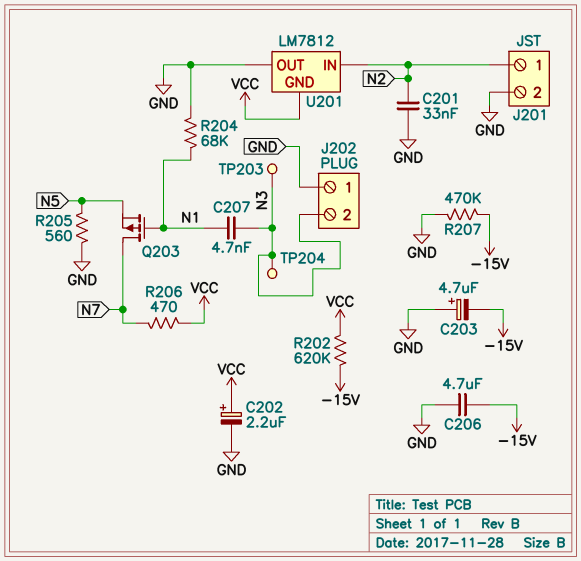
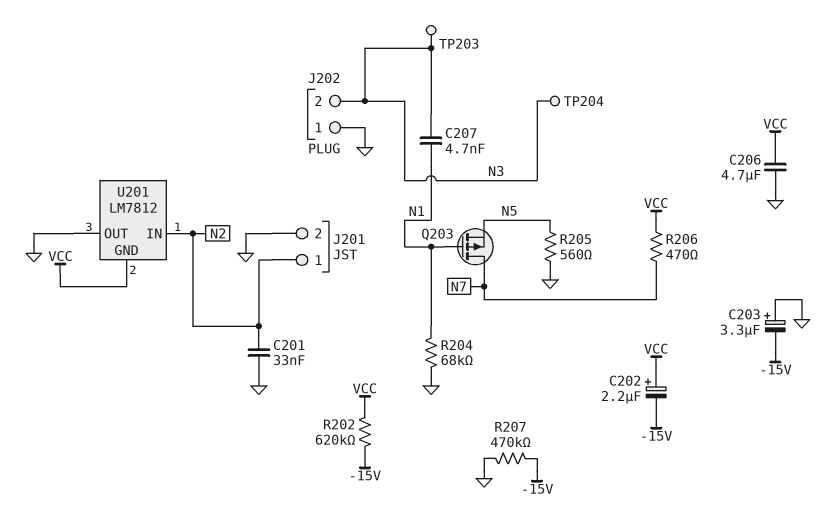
C202: 2.2uF (plus VCC, minus GND) -> 2.2uF (plus VCC, minus -15V)
C203: 4.7uF (plus GND, minus -15V) -> 3.3uF (plus GND, minus -15V)
C206: 4.7uF (-15V, GND) -> 4.7uF (GND, VCC)

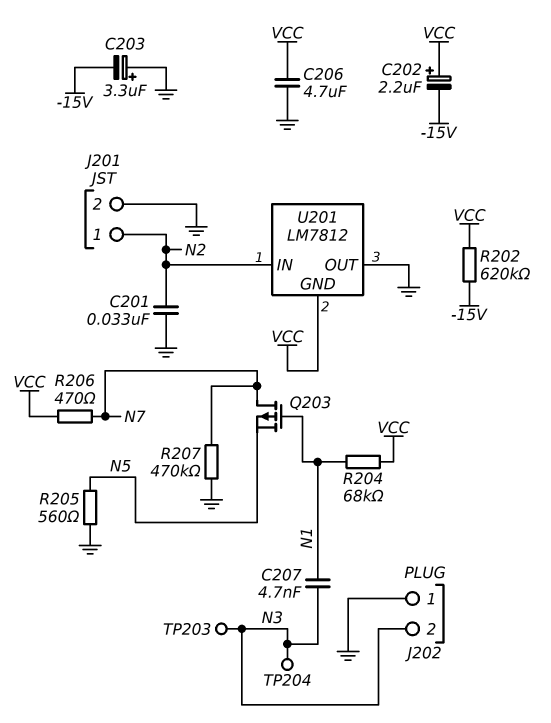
R204: 68k (GND, N1) -> 68k (N1, VCC)
R207: 470k (-15V, GND) -> 470k (GND, N7)

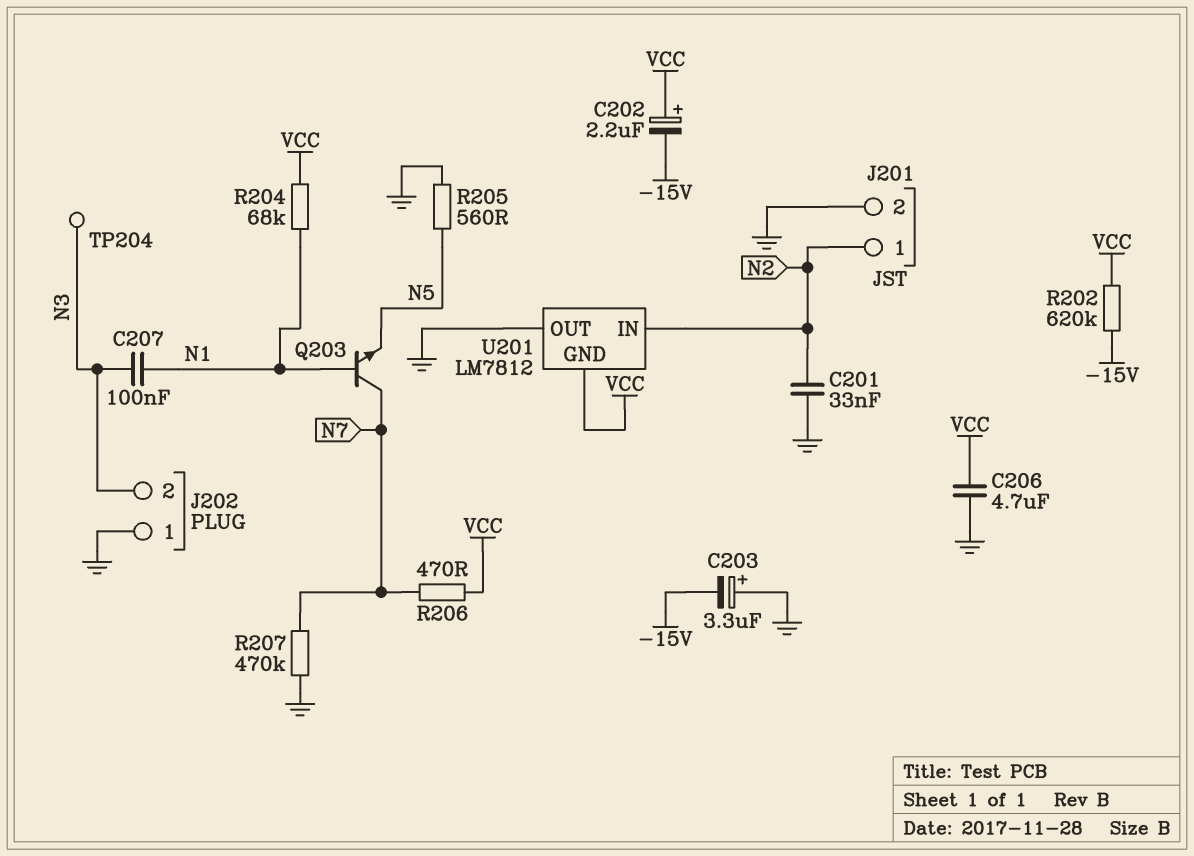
C207: 4.7nF (N1, N3) -> 100nF (N1, N3)
Q203: PMOS (G N1, D N7, S N5) -> NPN (B N1, C N7, E N5)
TP203: test point (N3) -> none

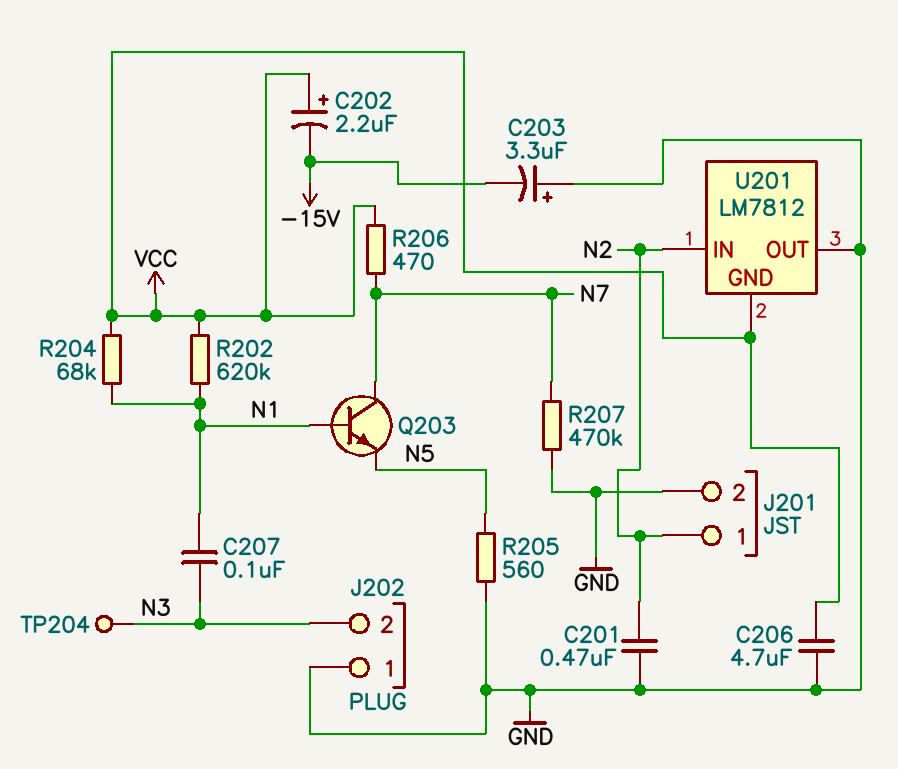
C201: 33nF (GND, N2) -> 470nF (GND, N2)
R202: 620k (-15V, VCC) -> 620k (N1, VCC)

